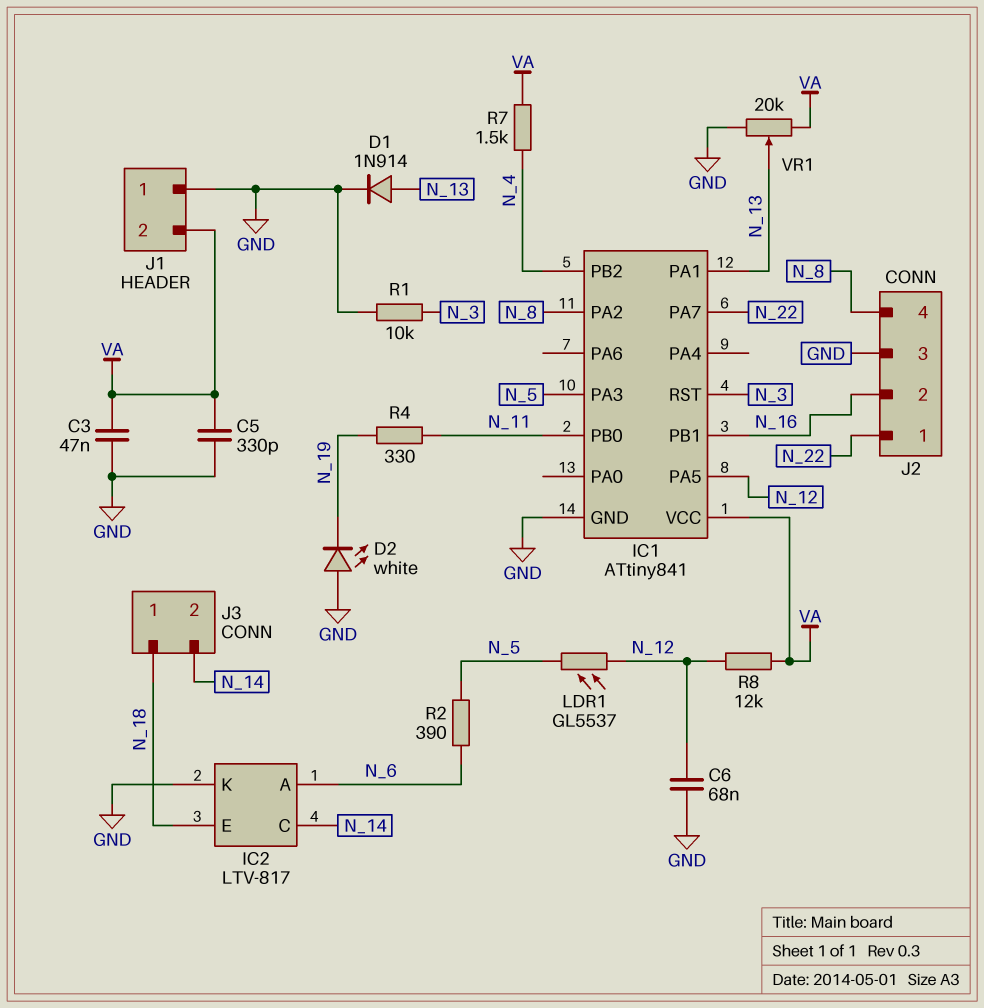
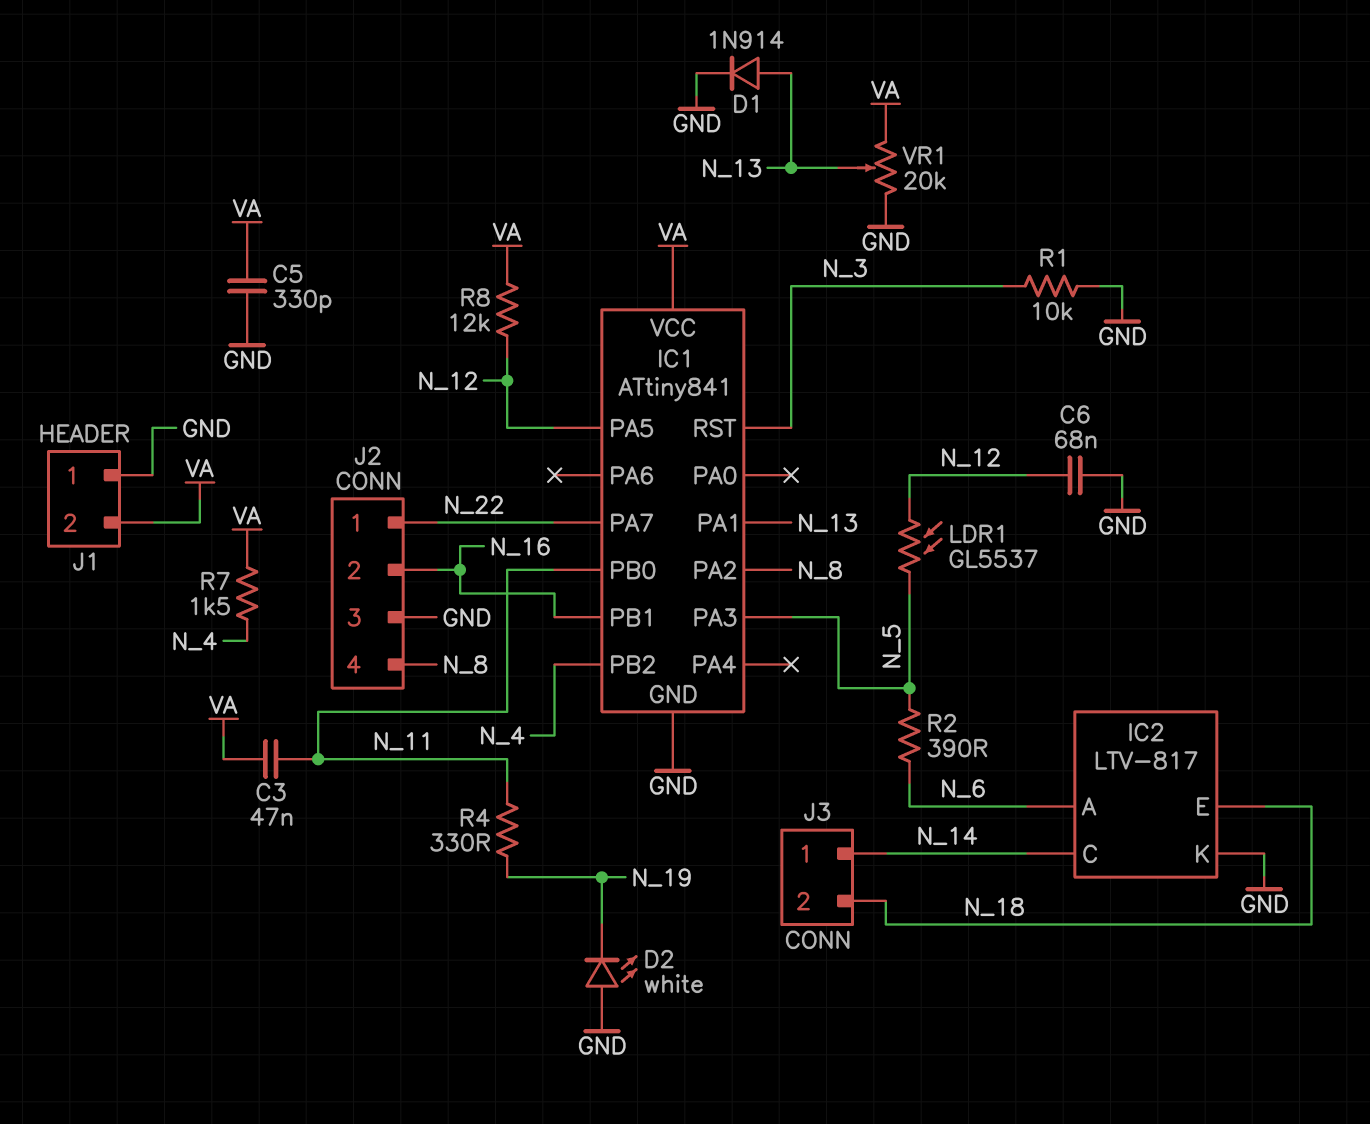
C3: 47nF (GND, VA) -> 47nF (N_11, VA)
J3 pin 1: N_18 -> N_14
J3 pin 2: N_14 -> N_18

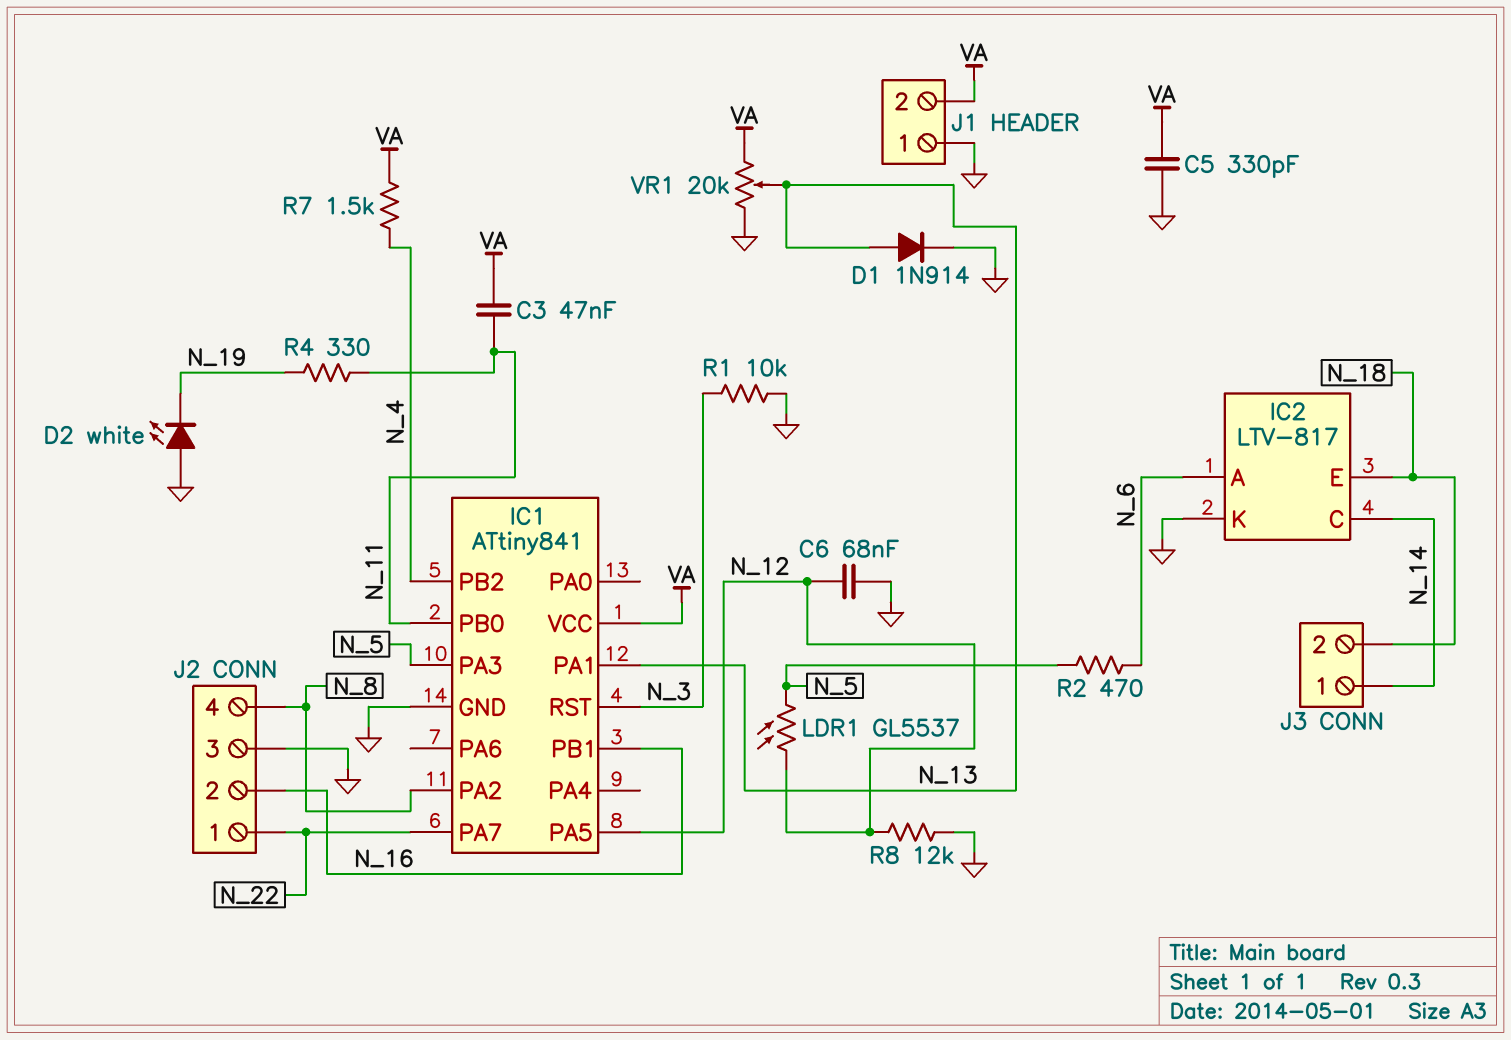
R2: 390 (N_5, N_6) -> 470 (N_5, N_6)
R8: 12k (N_12, VA) -> 12k (GND, N_12)

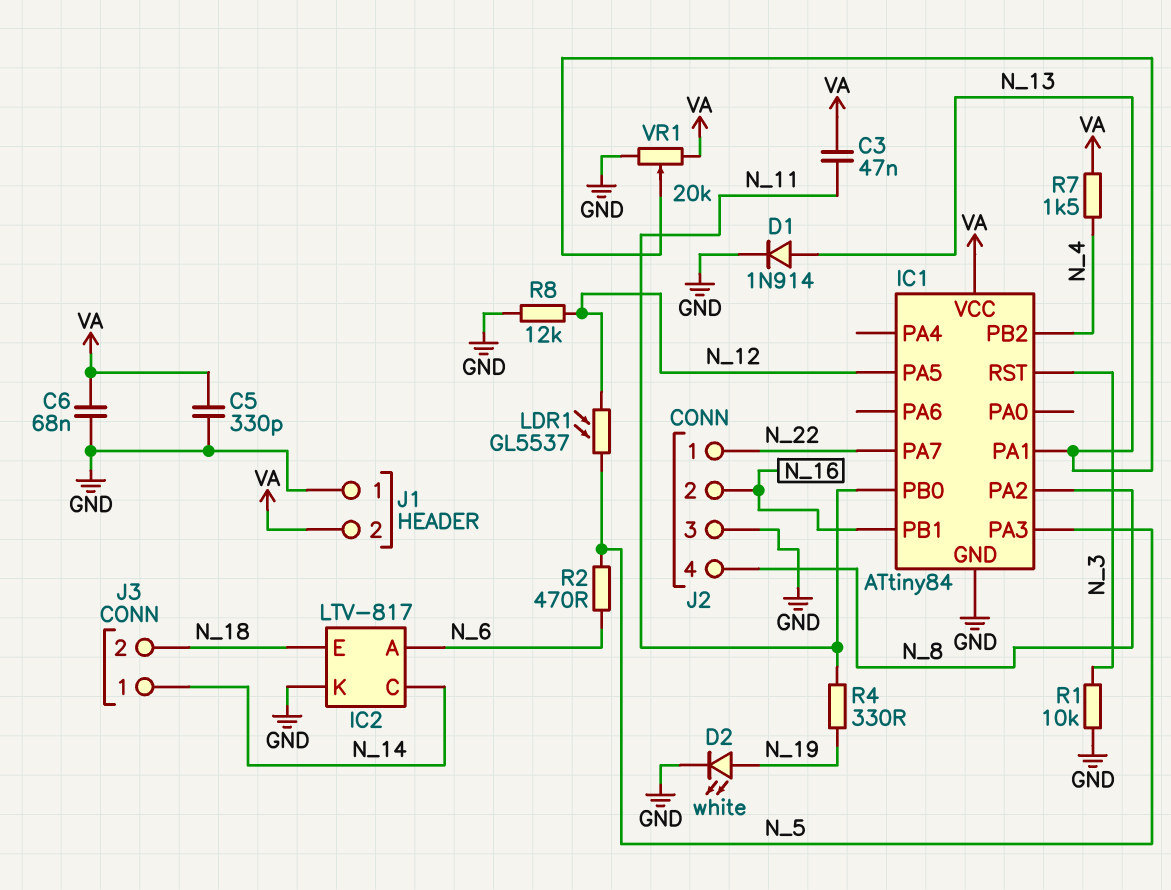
C6: 68nF (GND, N_12) -> 68nF (GND, VA)
D2: LED white (A GND, K N_19) -> LED white (A N_19, K GND)
IC1: ATtiny841 -> ATtiny84

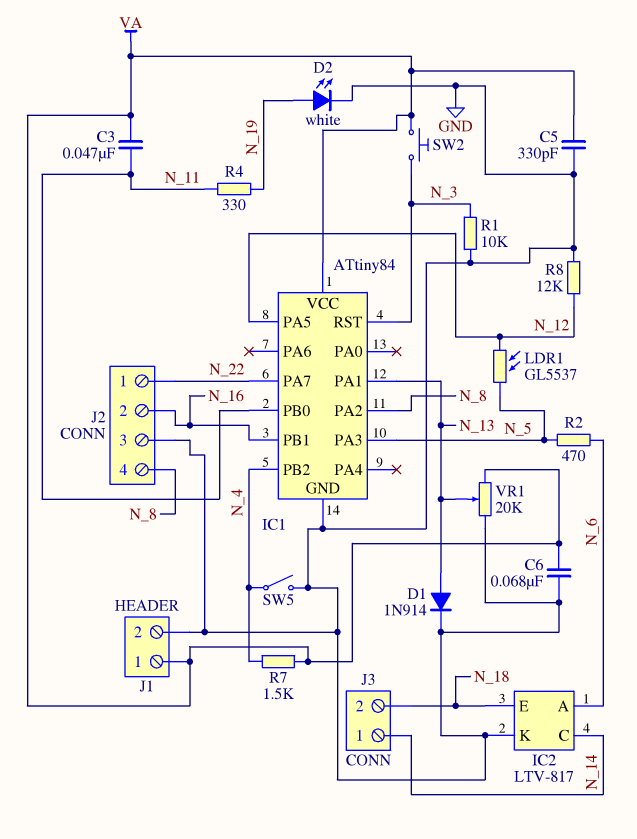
J1 pin 1: GND -> VA
J1 pin 2: VA -> GND
SW2: none -> button (N_3, VA)
SW5: none -> switch (GND, N_4)

